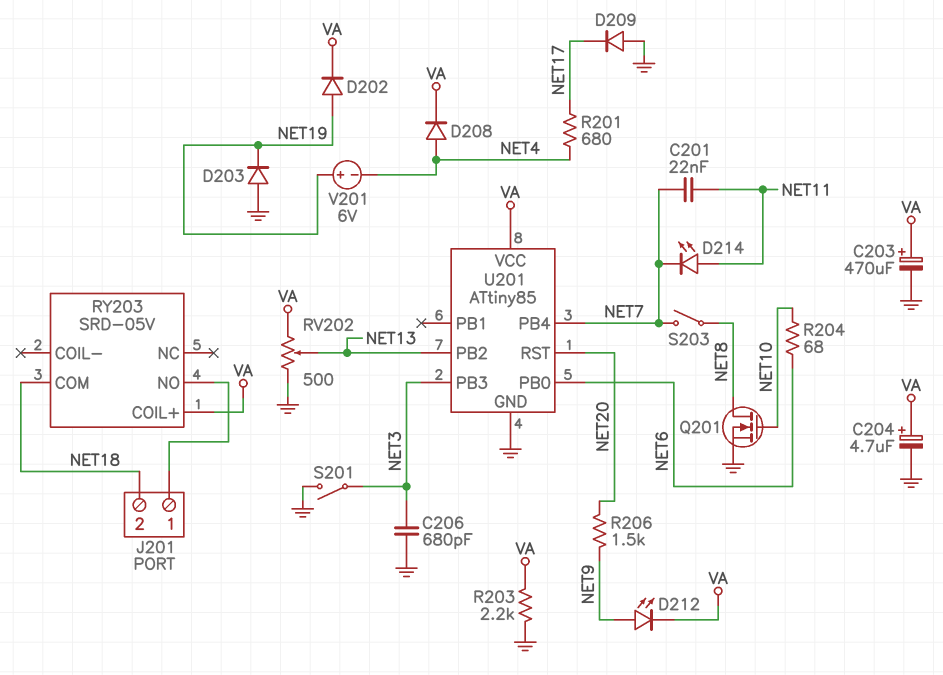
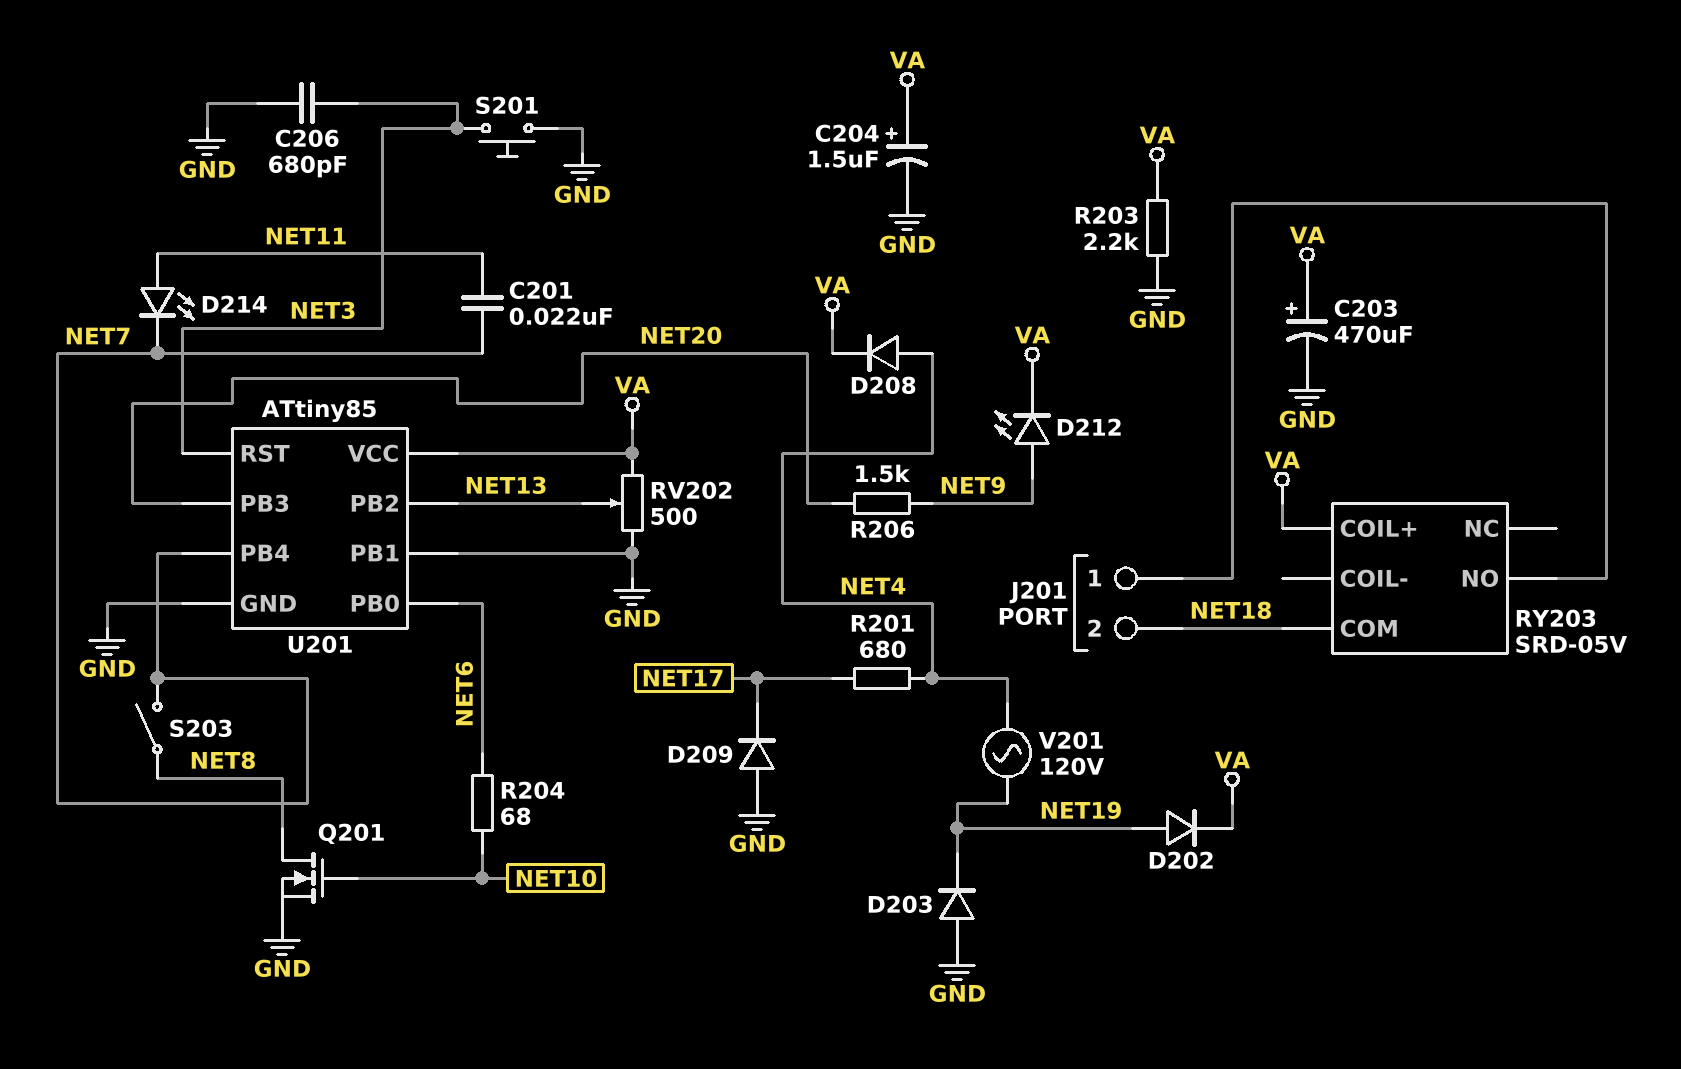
C204: 4.7uF (plus VA, minus GND) -> 1.5uF (plus VA, minus GND)
S201: switch (GND, NET3) -> button (GND, NET3)
U201 pin PB1: none -> GND
U201 pin PB3: NET3 -> NET20
U201 pin RST: NET20 -> NET3
V201: 6V (plus NET19, minus NET4) -> AC 120V (NET4, NET19)

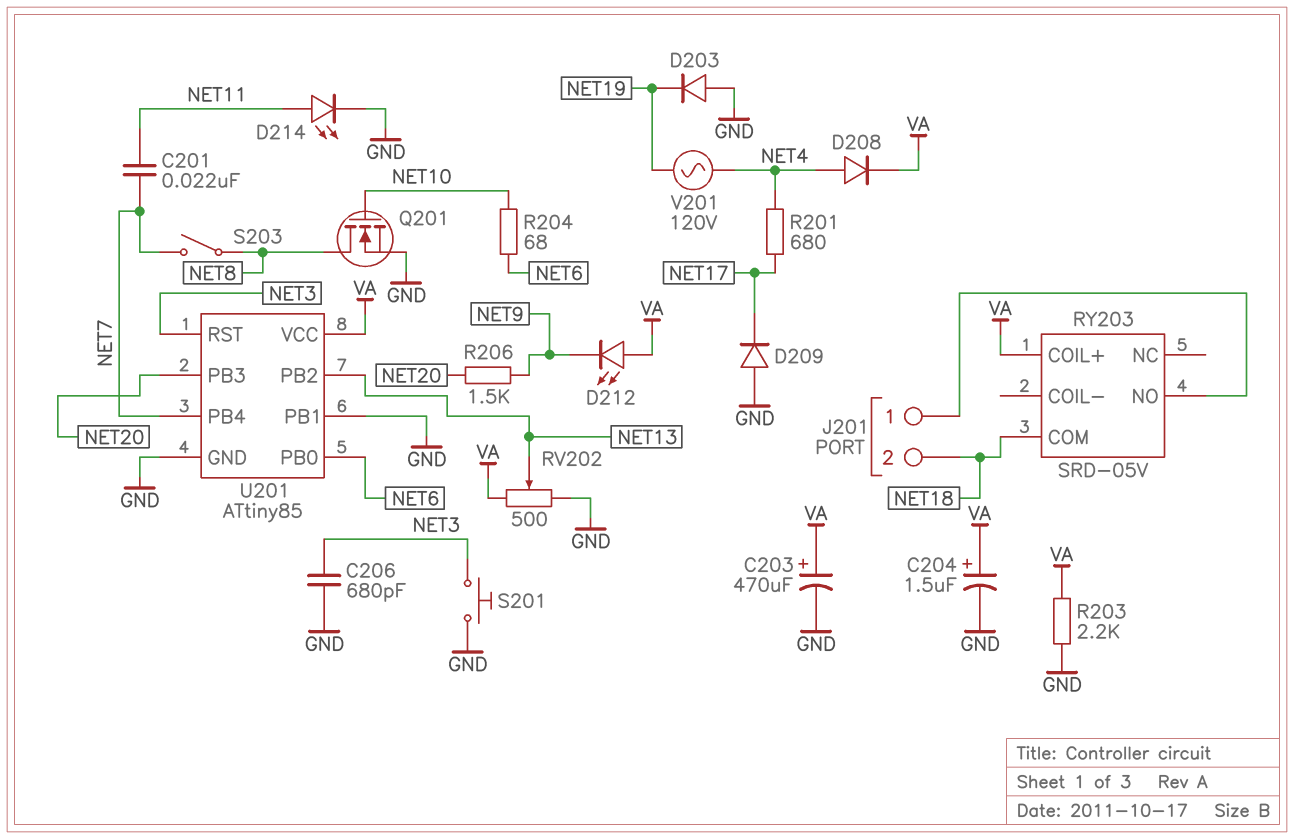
D202: diode (A NET19, K VA) -> none
D212: LED (A NET9, K VA) -> LED (A VA, K NET9)
D214: LED (A NET11, K NET7) -> LED (A NET11, K GND)

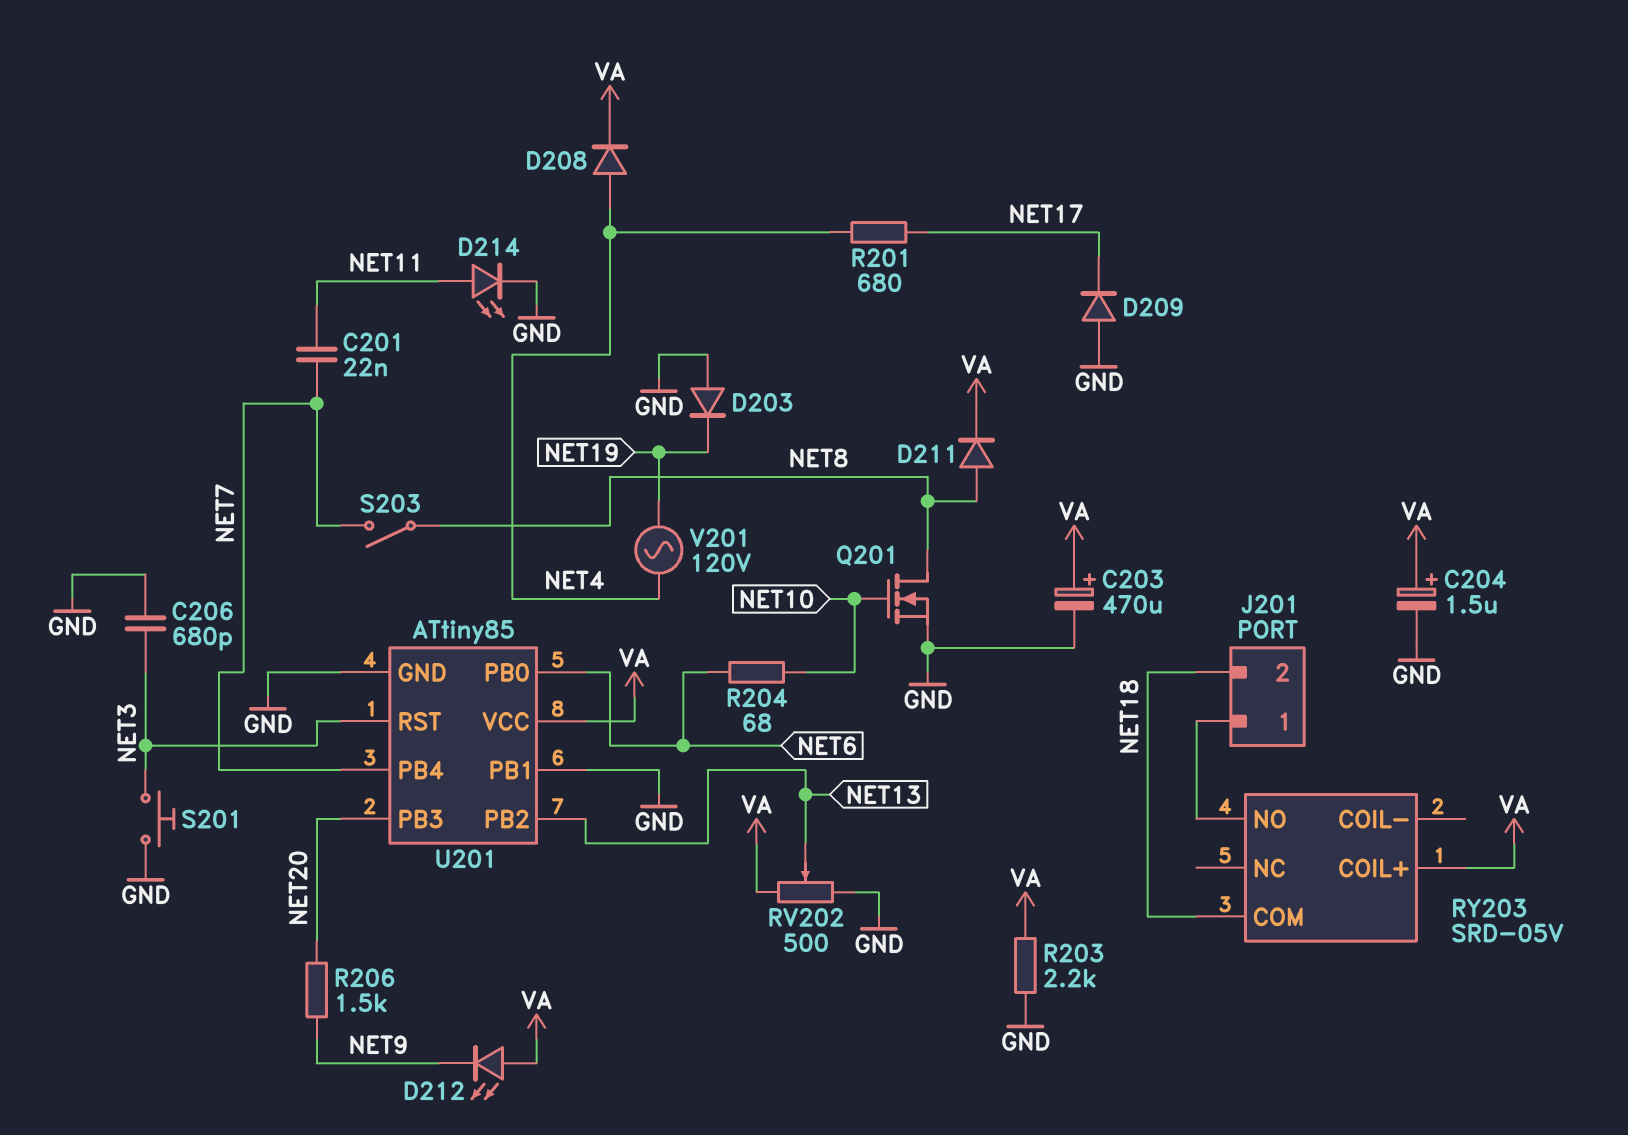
D211: none -> diode (A NET8, K VA)

